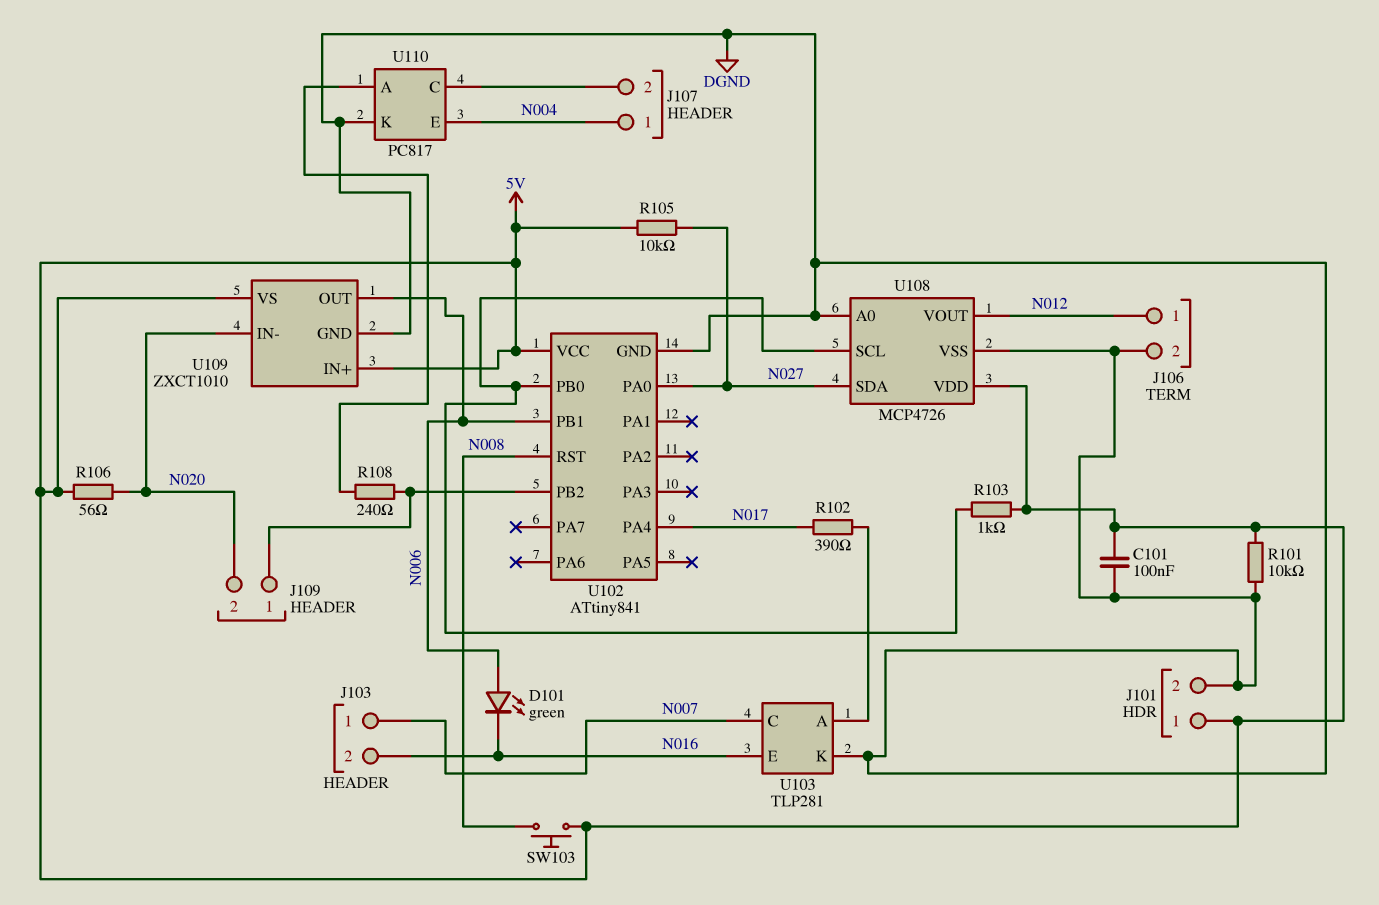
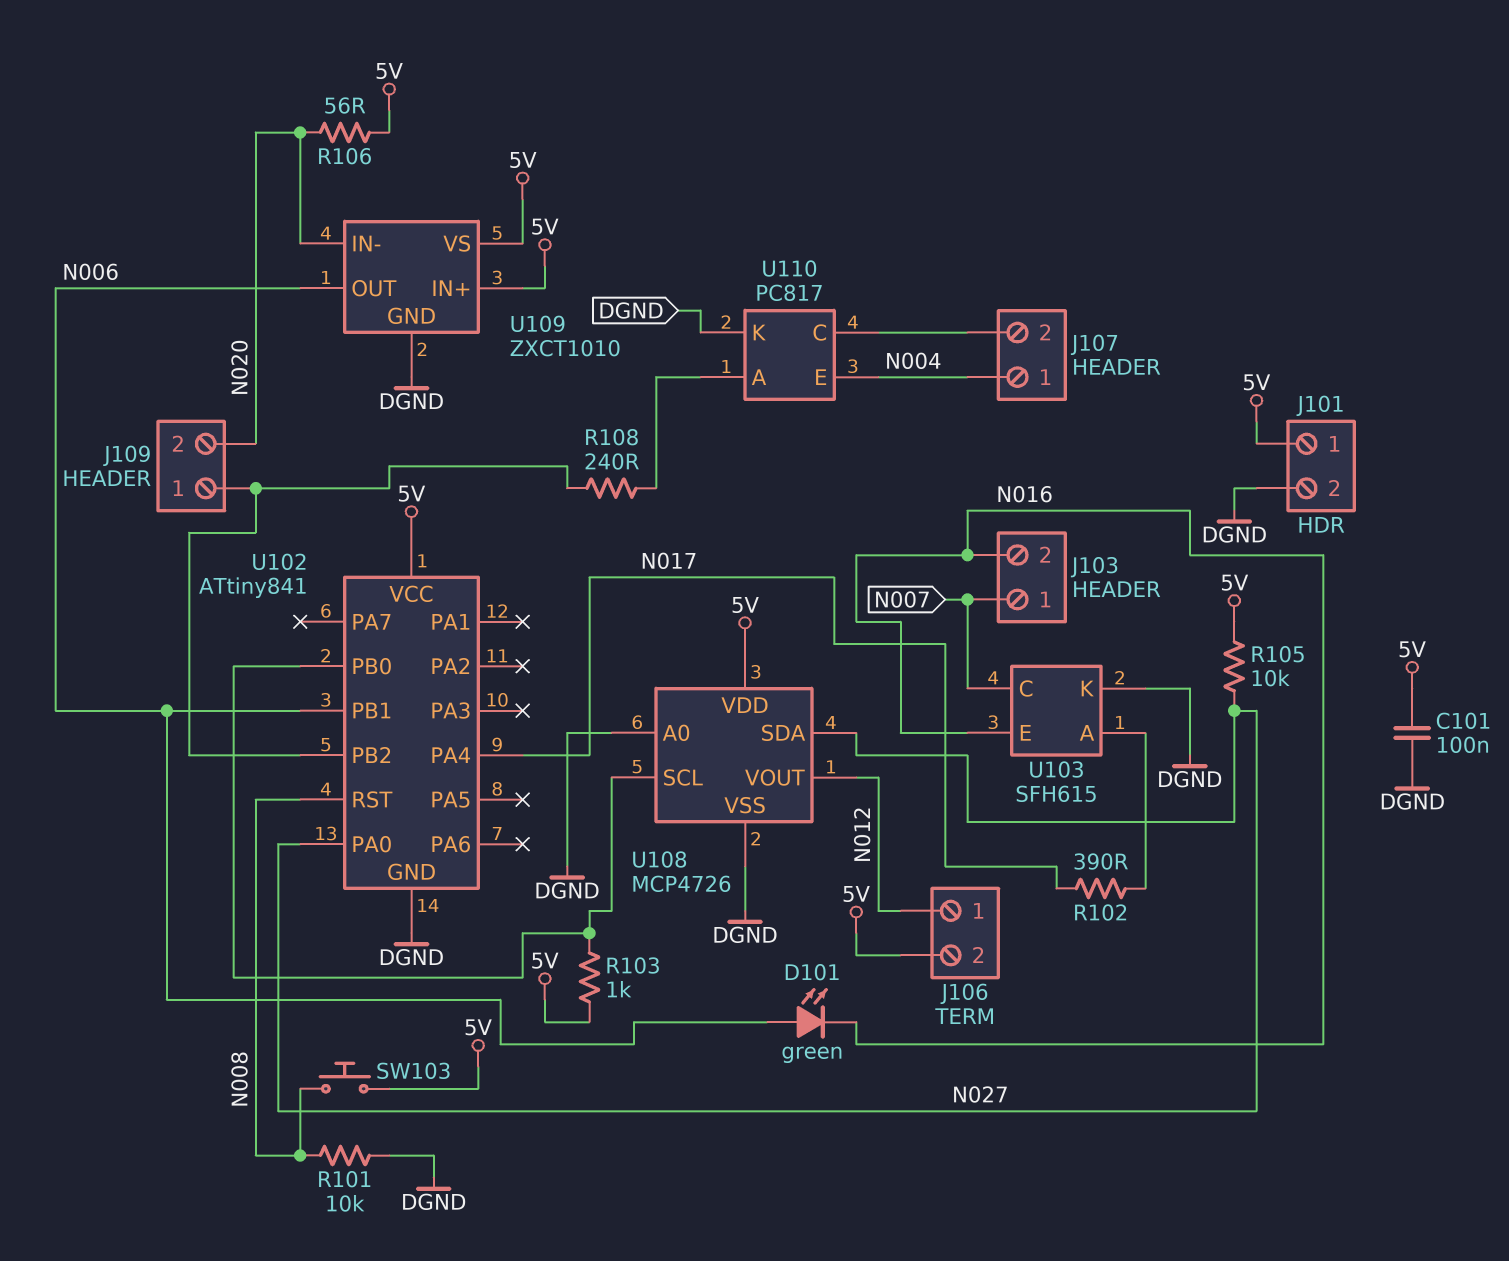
J106 pin 2: DGND -> 5V
R101: 10k (5V, DGND) -> 10k (DGND, N008)
U103: TLP281 -> SFH615

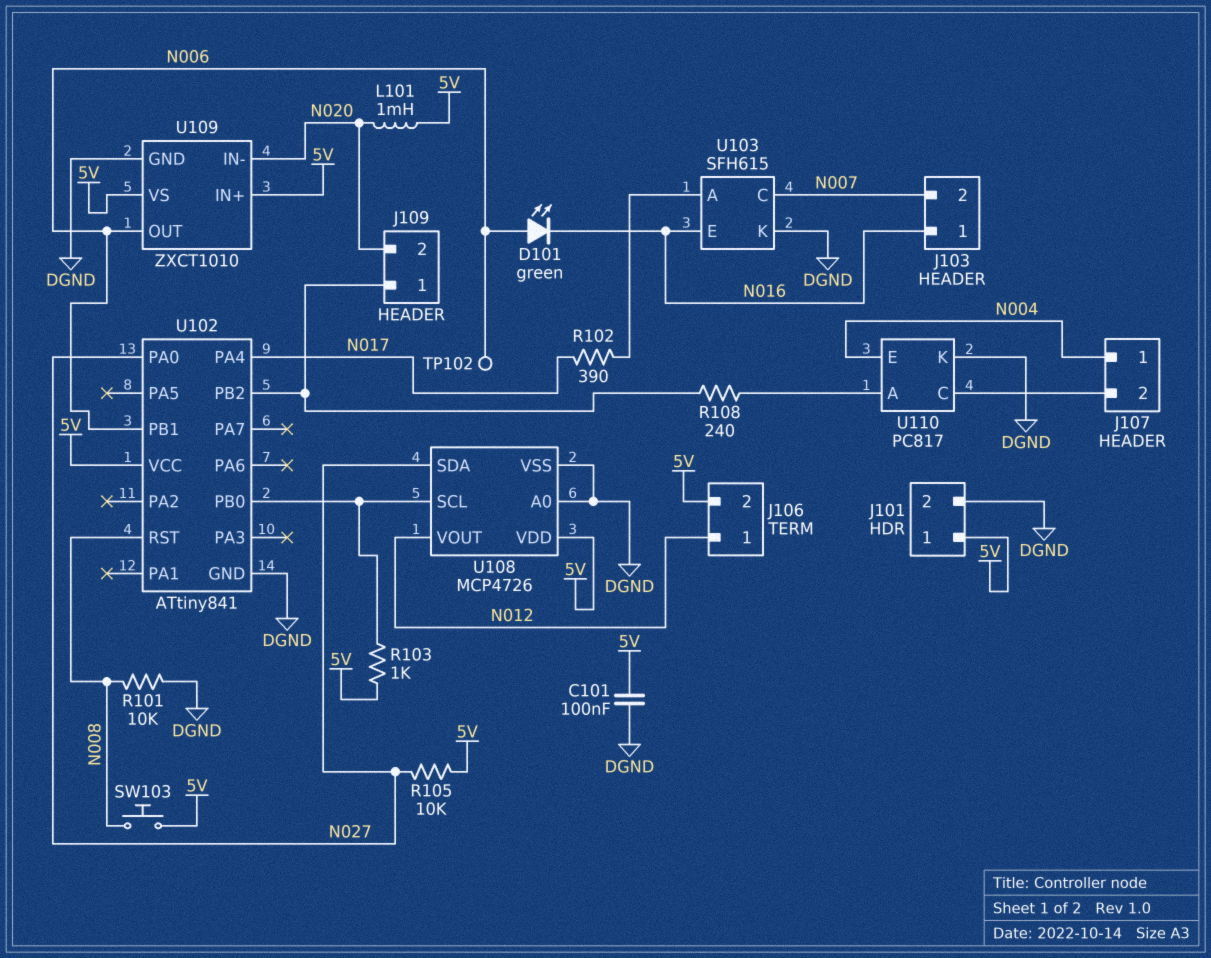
J103 pin 1: N007 -> N016
J103 pin 2: N016 -> N007
L101: none -> 1mH (5V, N020)
R106: 56 (5V, N020) -> none
TP102: none -> test point (N006)

